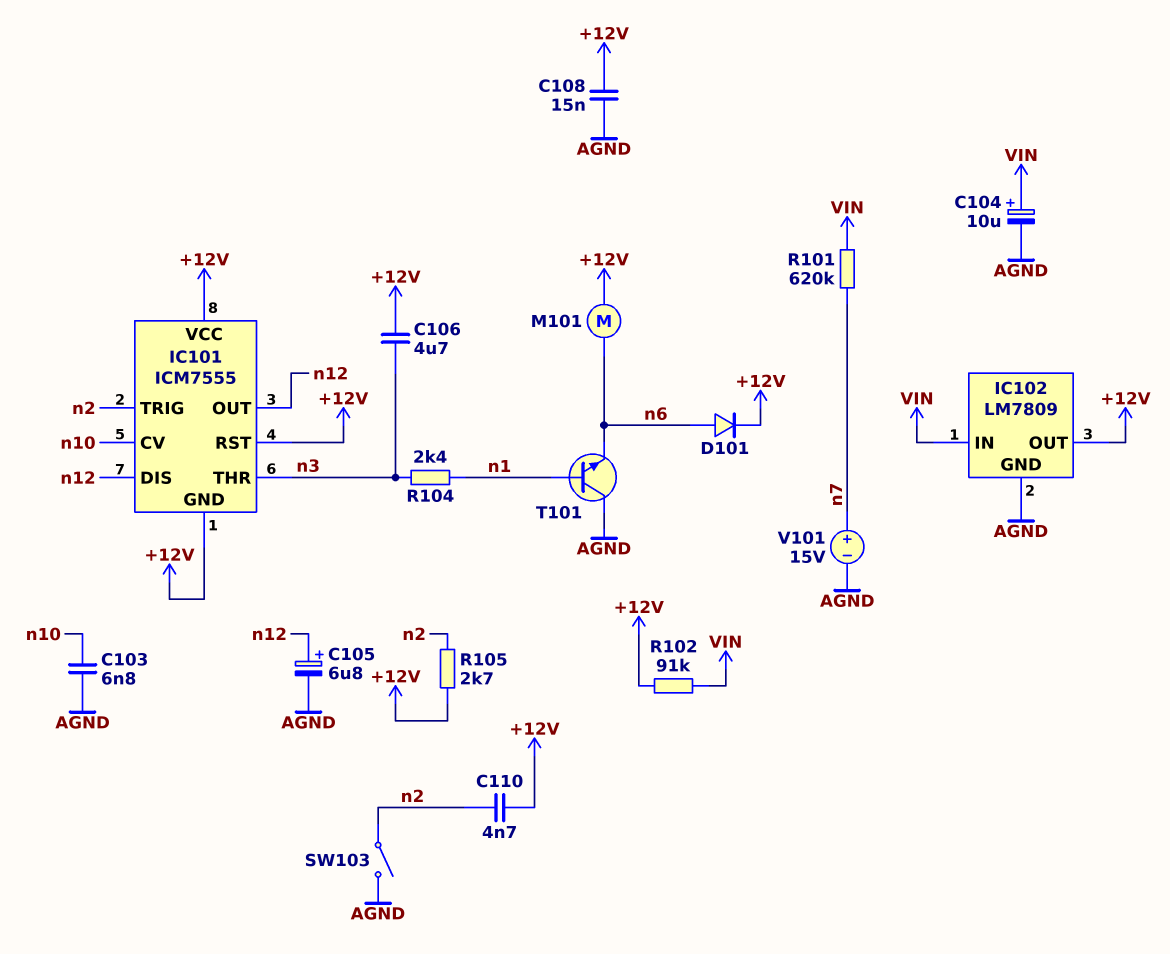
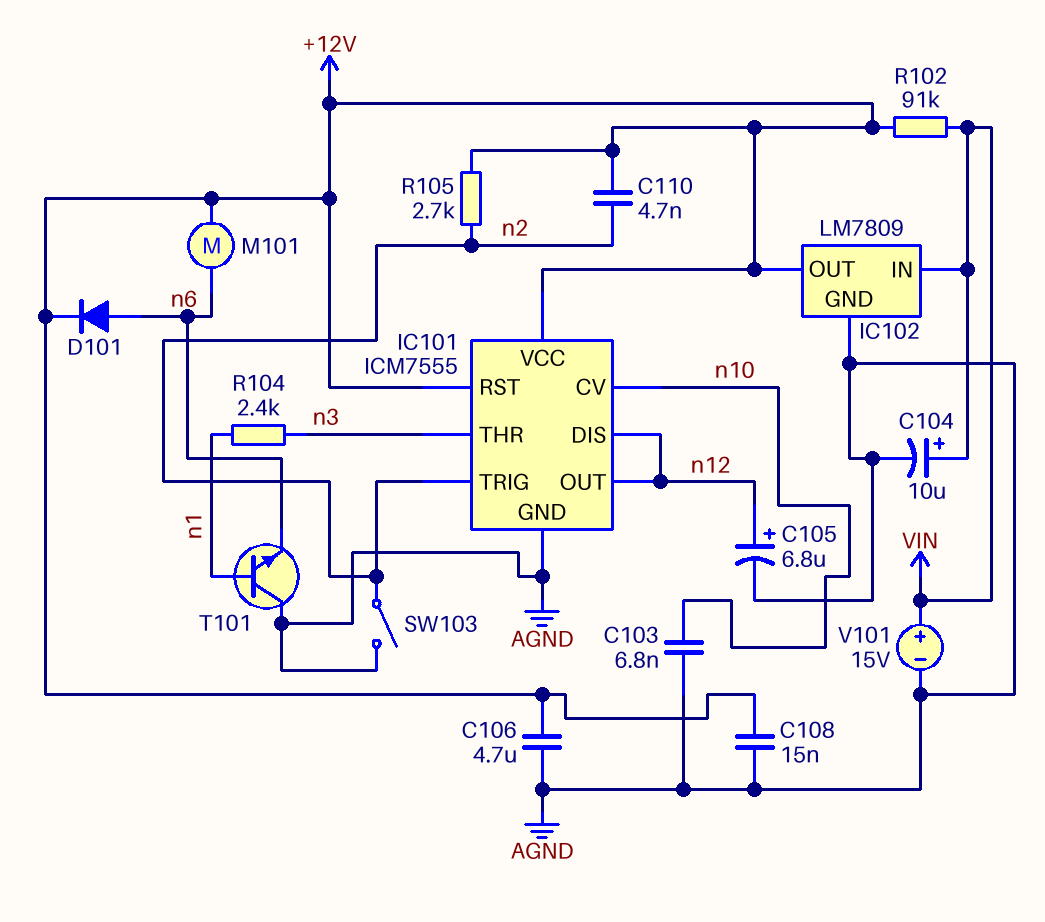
C106: 4.7uF (+12V, n3) -> 4.7uF (+12V, AGND)
IC101 pin GND: +12V -> AGND
R101: 620k (VIN, n7) -> none
V101: 15V (plus n7, minus AGND) -> 15V (plus VIN, minus AGND)

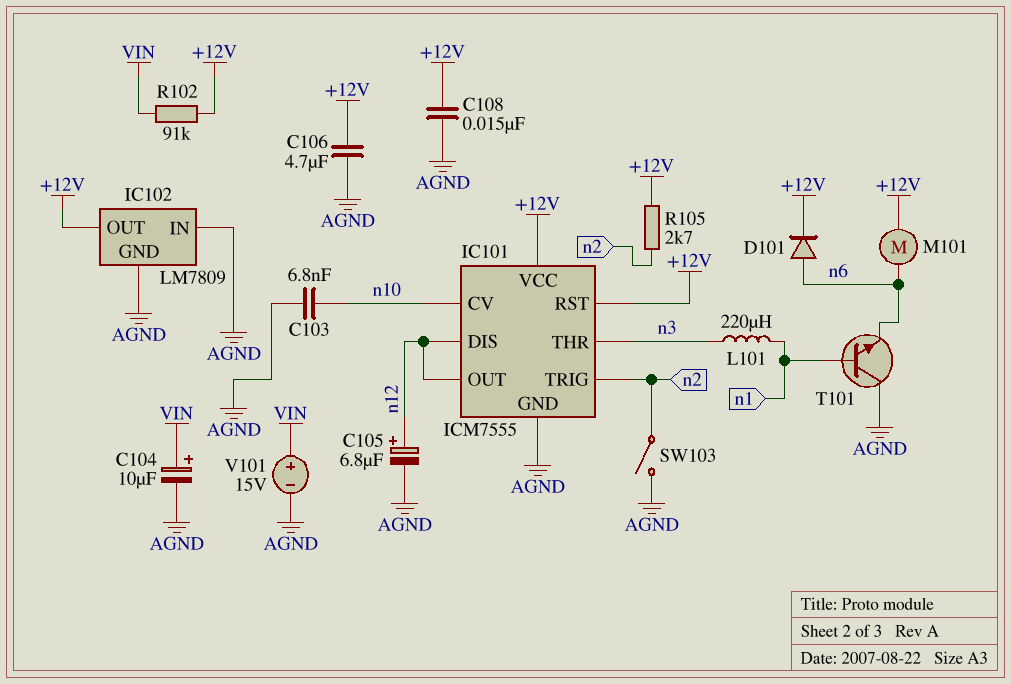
C110: 4.7nF (+12V, n2) -> none
IC102 pin IN: VIN -> AGND
L101: none -> 220uH (n1, n3)
R104: 2.4k (n1, n3) -> none

